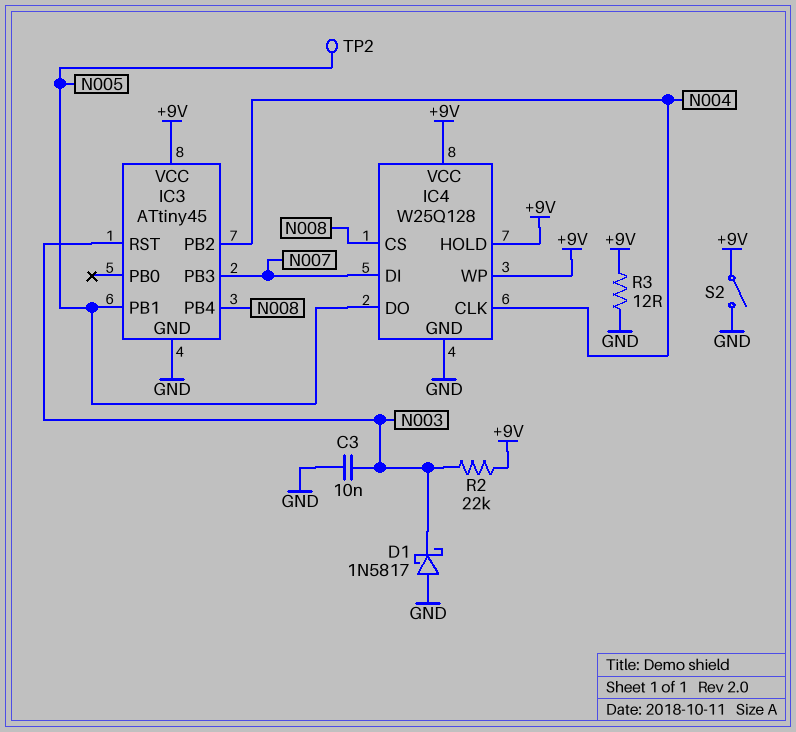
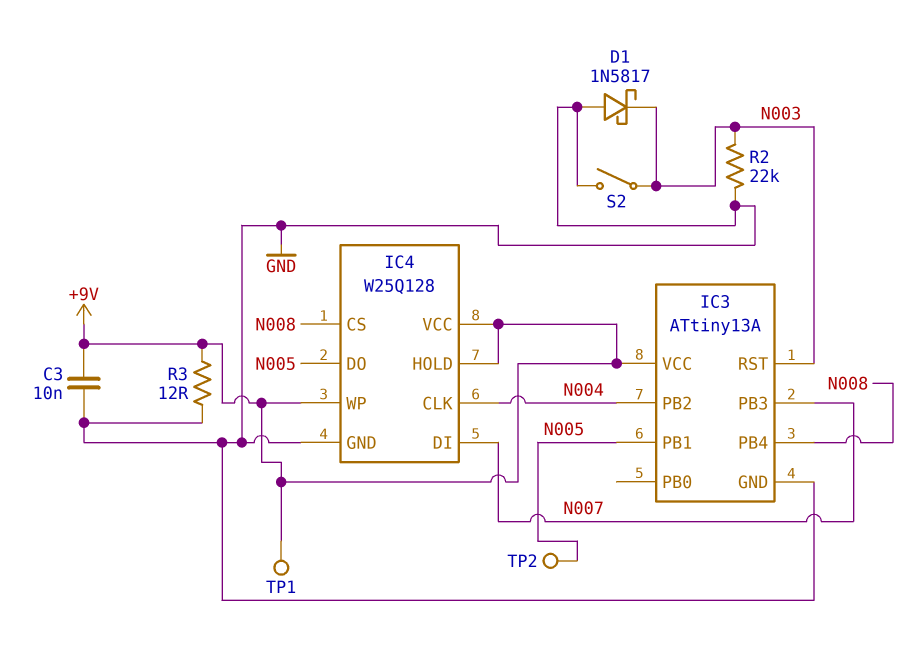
C3: 10nF (GND, N003) -> 10nF (+9V, GND)
IC3: ATtiny45 -> ATtiny13A
R2: 22k (+9V, N003) -> 22k (GND, N003)
S2: switch (+9V, GND) -> switch (GND, N003)
TP1: none -> test point (+9V)

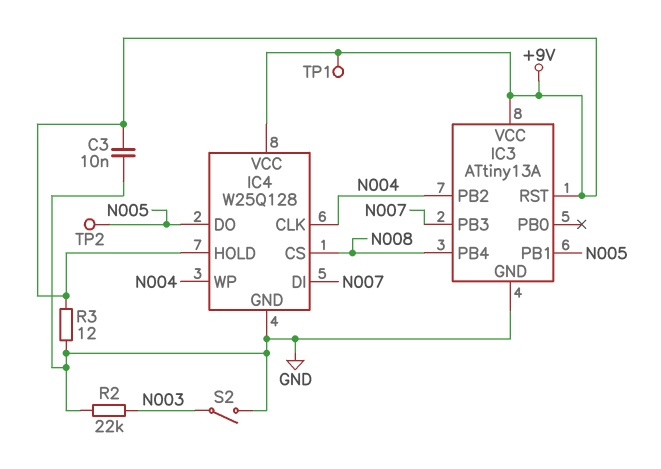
D1: schottky 1N5817 (A GND, K N003) -> none
IC3 pin RST: N003 -> +9V
IC4 pin WP: +9V -> N004

